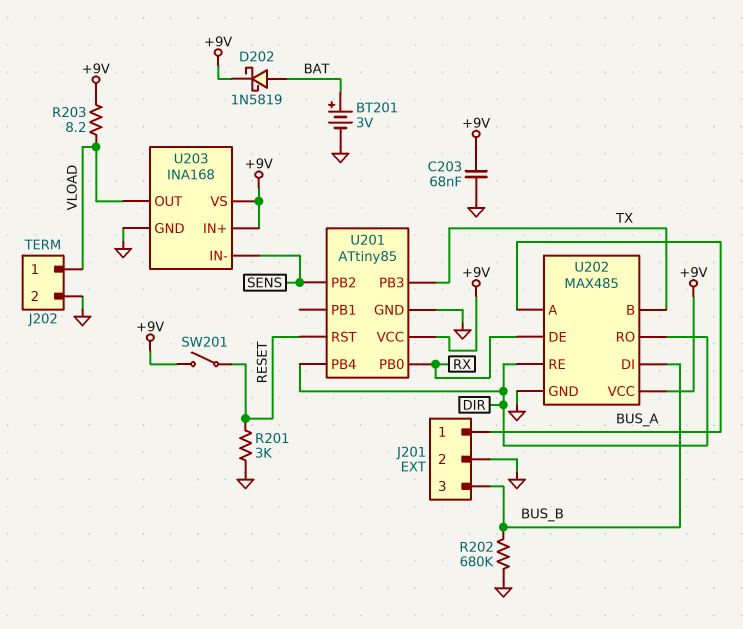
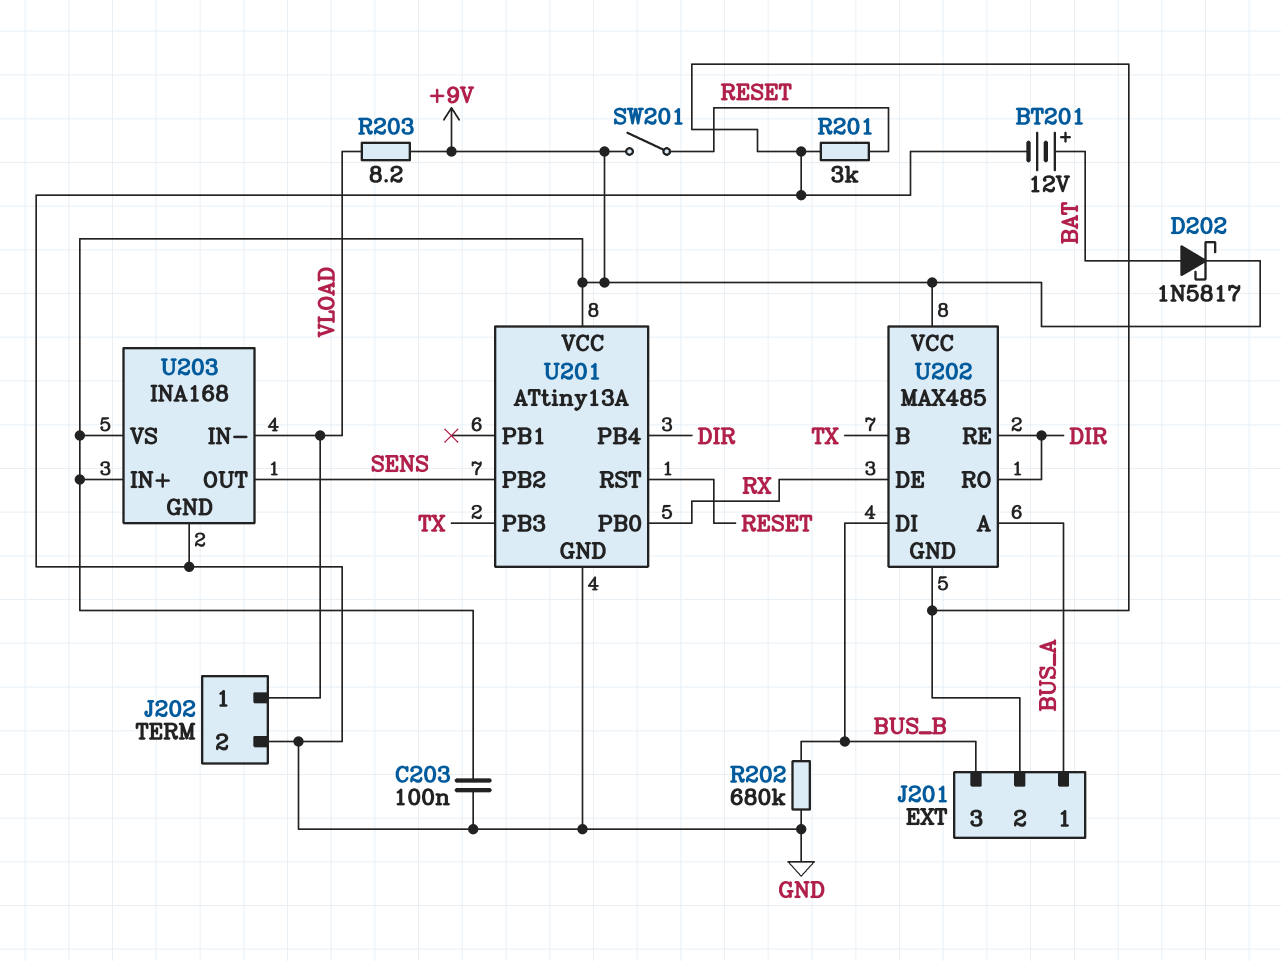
BT201: 3V (plus BAT, minus GND) -> 12V (plus BAT, minus GND)
C203: 68nF (+9V, GND) -> 100nF (+9V, GND)
D202: schottky 1N5819 (A BAT, K +9V) -> schottky 1N5817 (A BAT, K +9V)
U201: ATtiny85 -> ATtiny13A
U203 pin IN-: SENS -> VLOAD
U203 pin OUT: VLOAD -> SENS

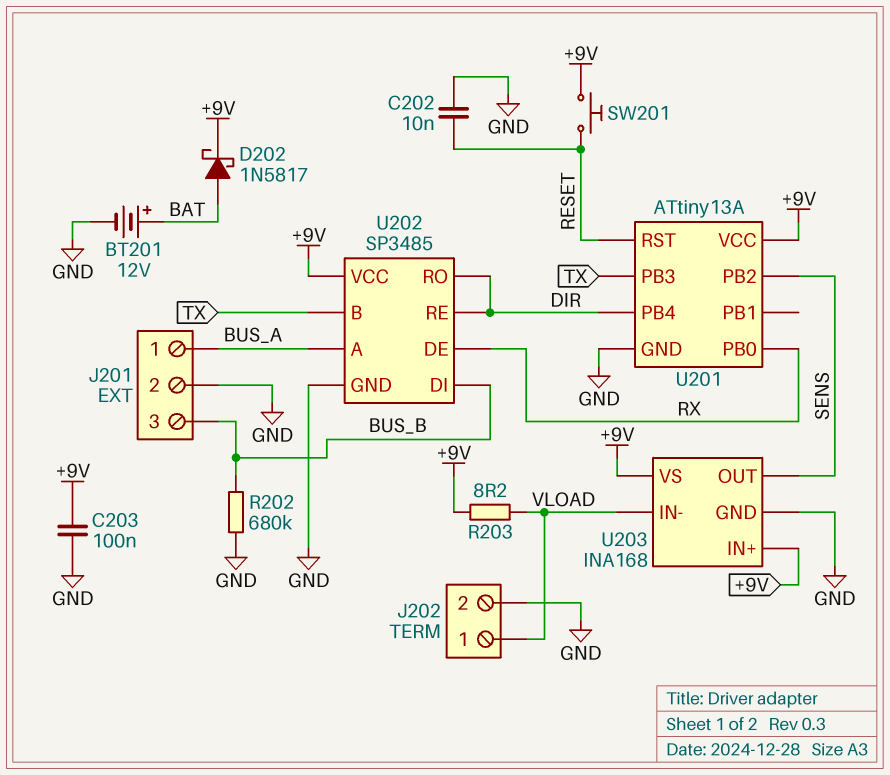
C202: none -> 10nF (GND, RESET)
R201: 3k (GND, RESET) -> none
SW201: switch (+9V, RESET) -> button (+9V, RESET)
U202: MAX485 -> SP3485

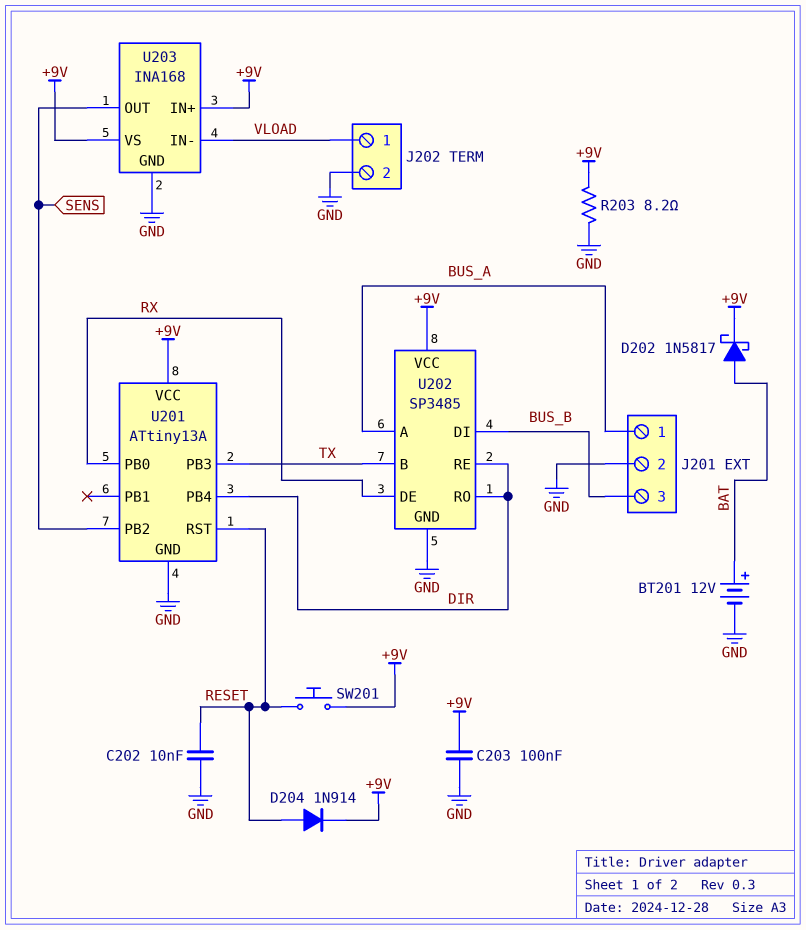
D204: none -> diode 1N914 (A RESET, K +9V)
R202: 680k (BUS_B, GND) -> none
R203: 8.2 (+9V, VLOAD) -> 8.2 (+9V, GND)

